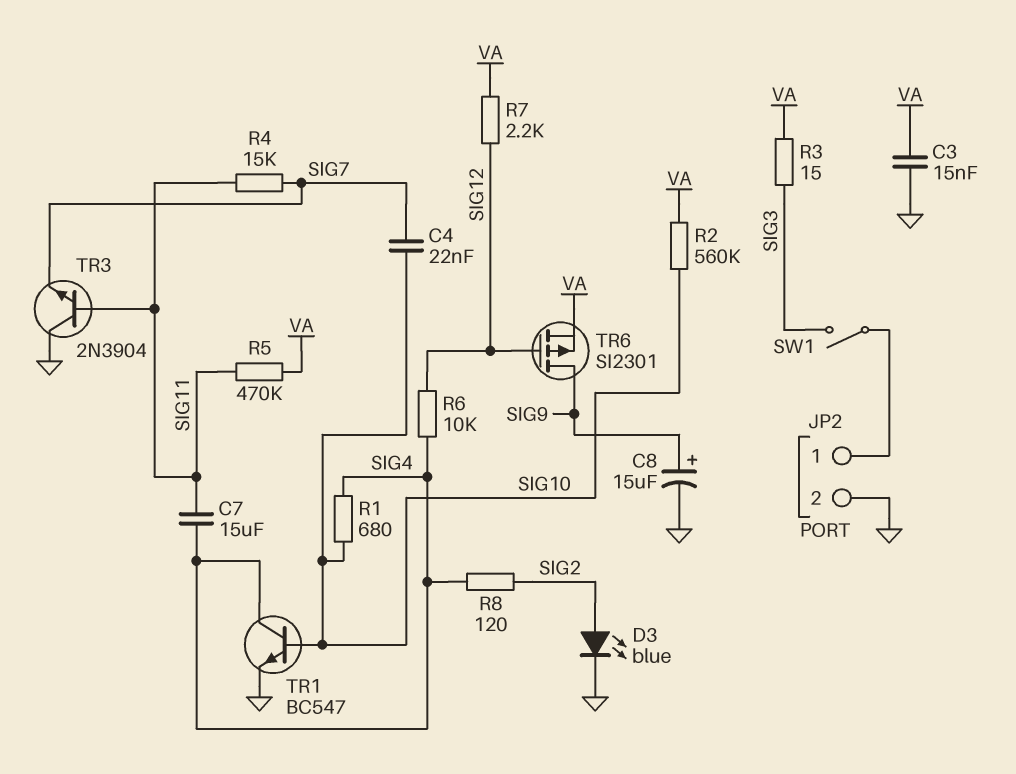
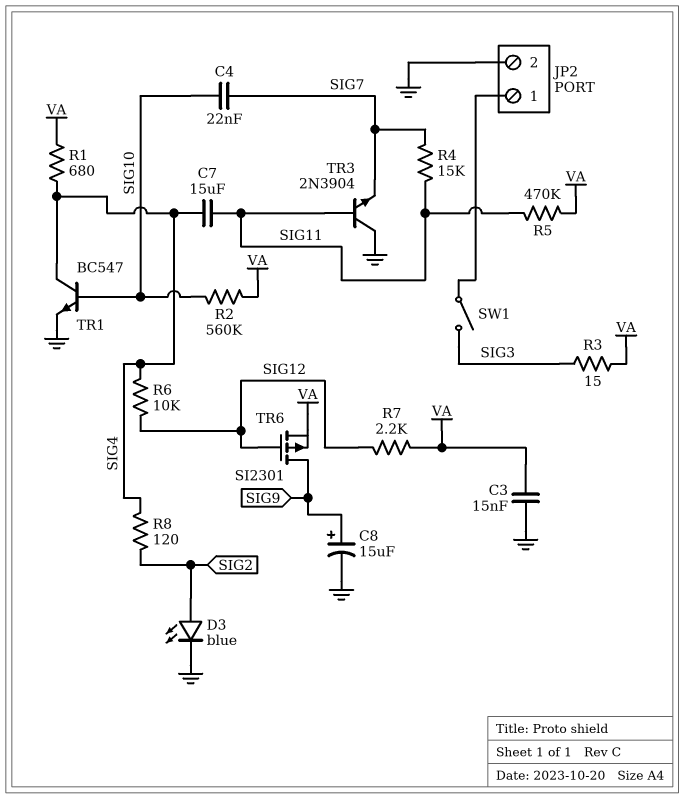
R1: 680 (SIG4, SIG10) -> 680 (SIG4, VA)

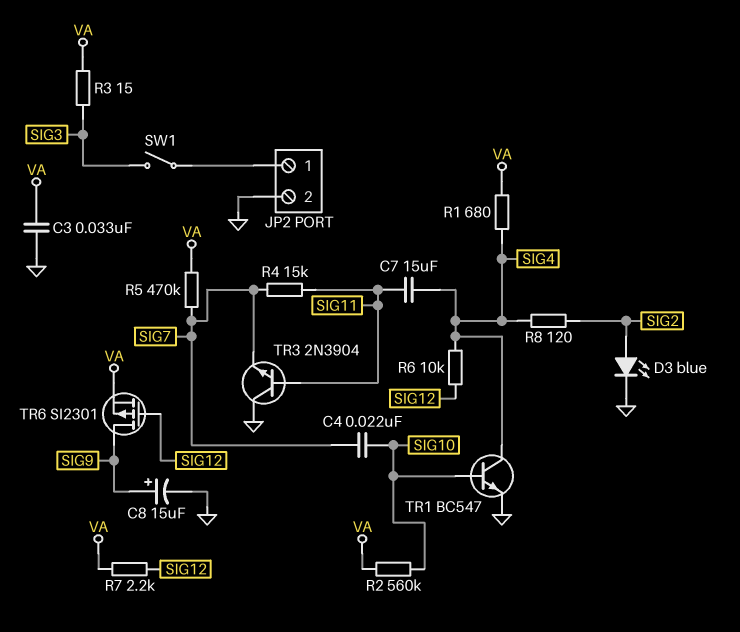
C3: 15nF (GND, VA) -> 33nF (GND, VA)
R5: 470k (SIG11, VA) -> 470k (SIG7, VA)

